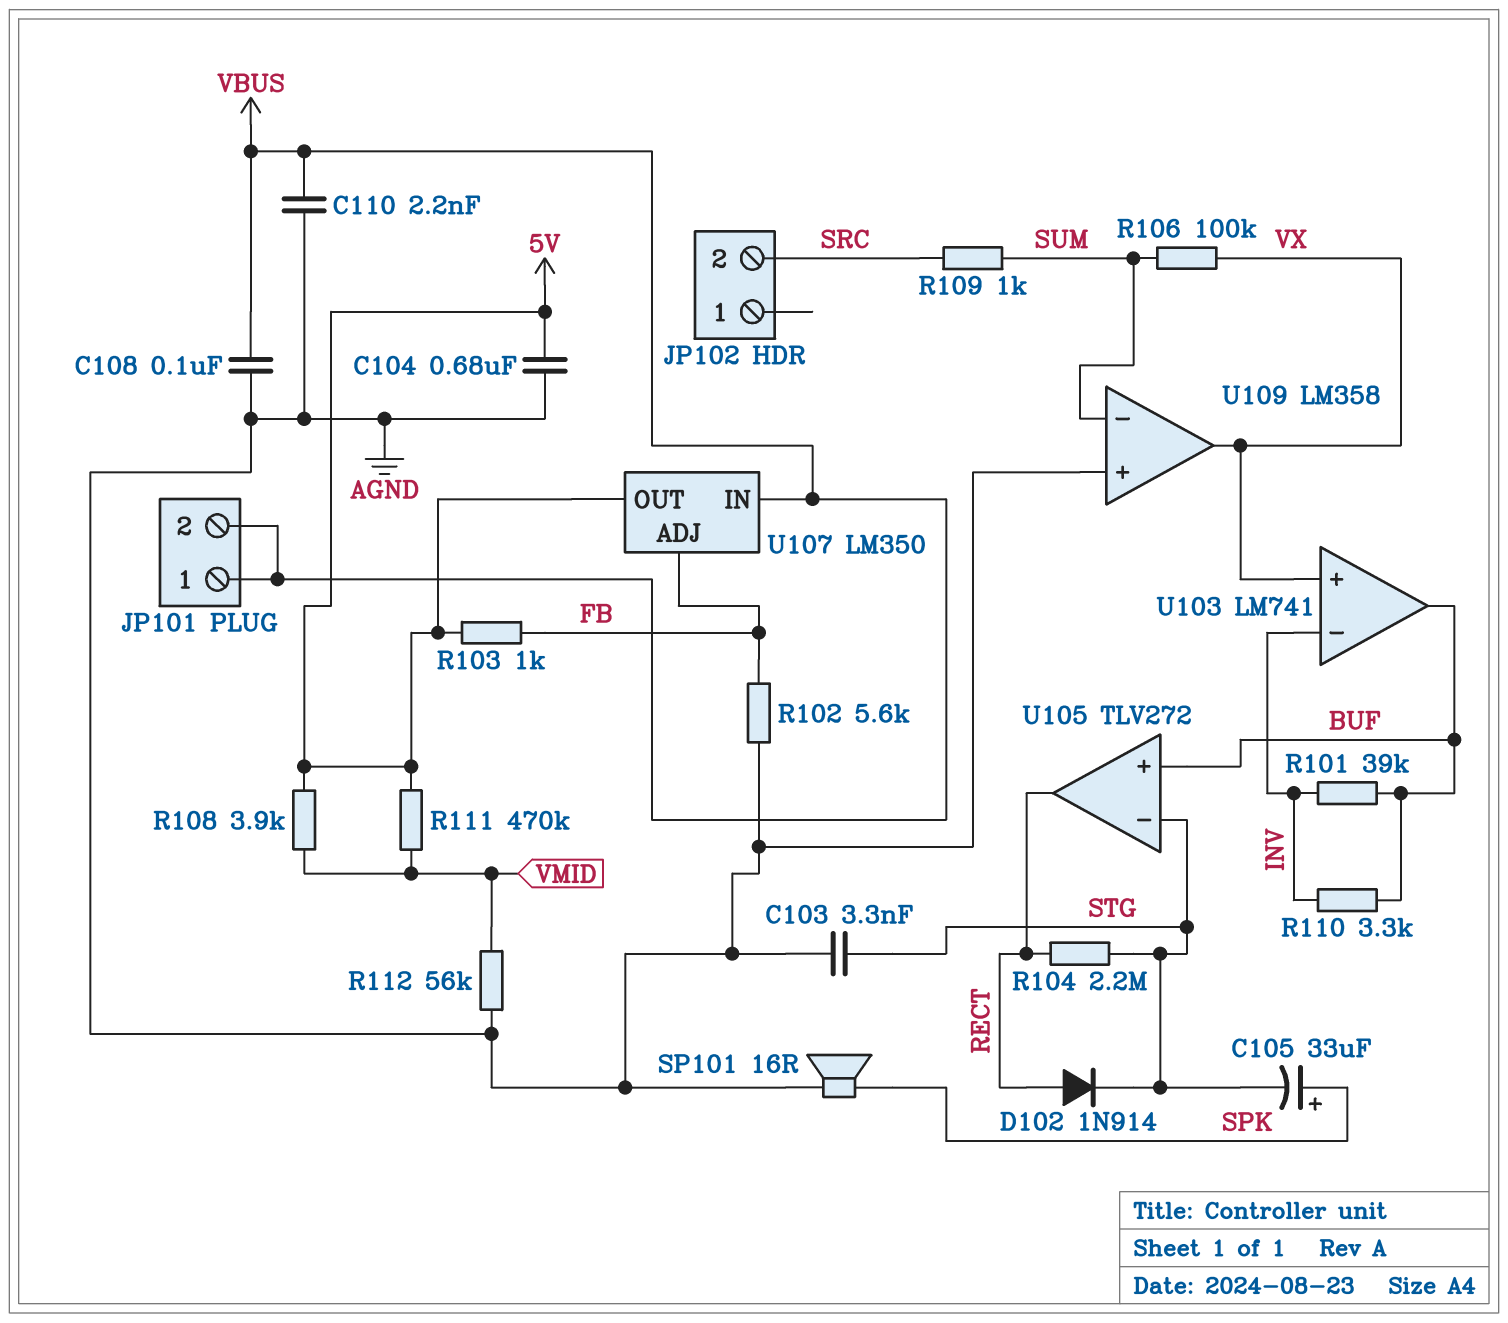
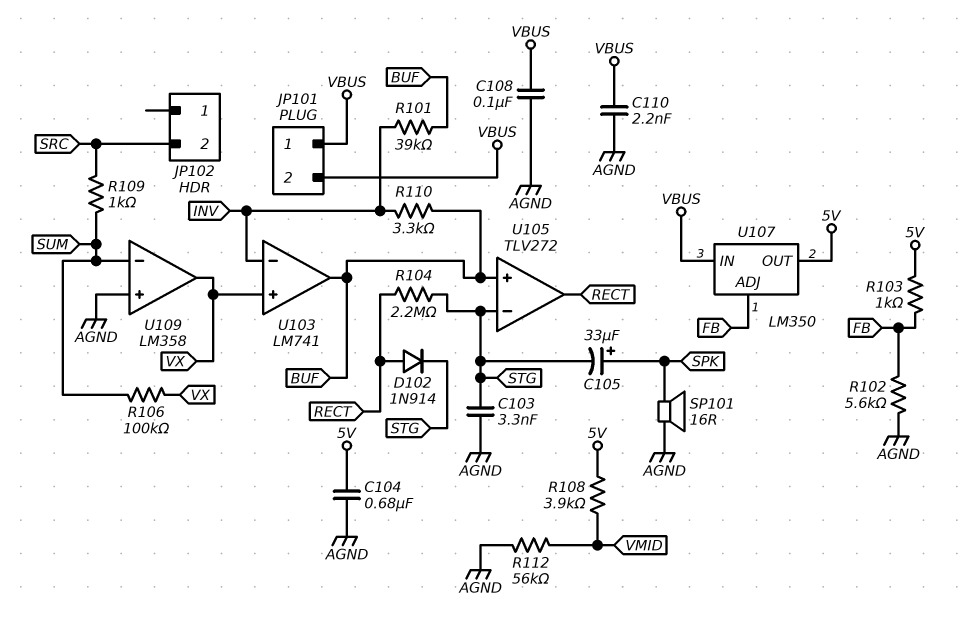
R111: 470k (5V, VMID) -> none

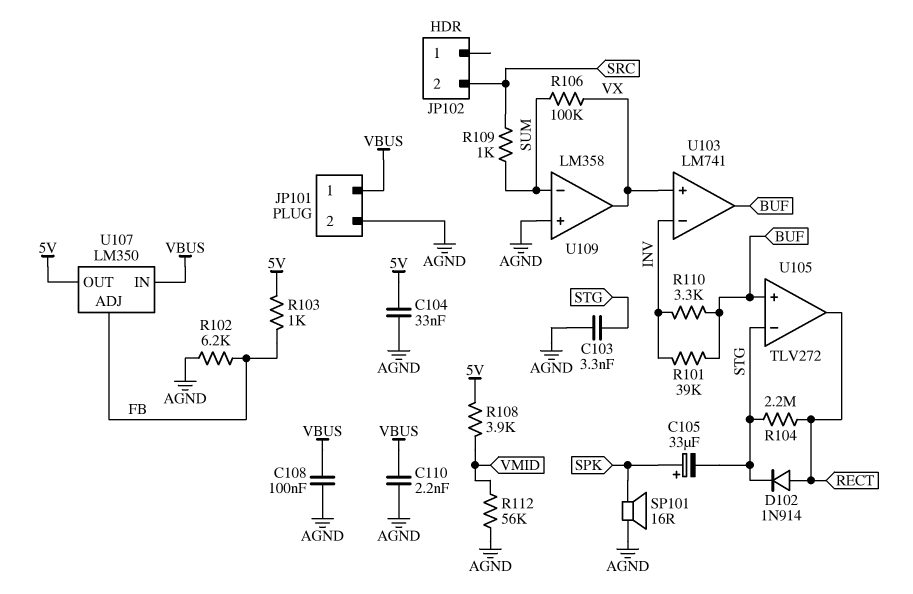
C104: 680nF (5V, AGND) -> 33nF (5V, AGND)
JP101 pin 2: VBUS -> AGND
R102: 5.6k (AGND, FB) -> 6.2k (AGND, FB)

